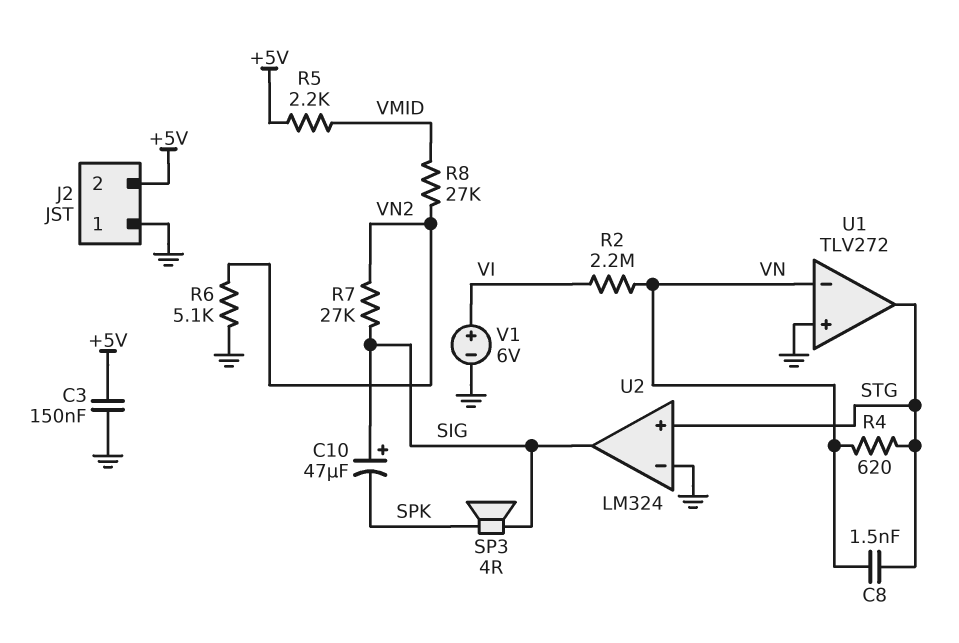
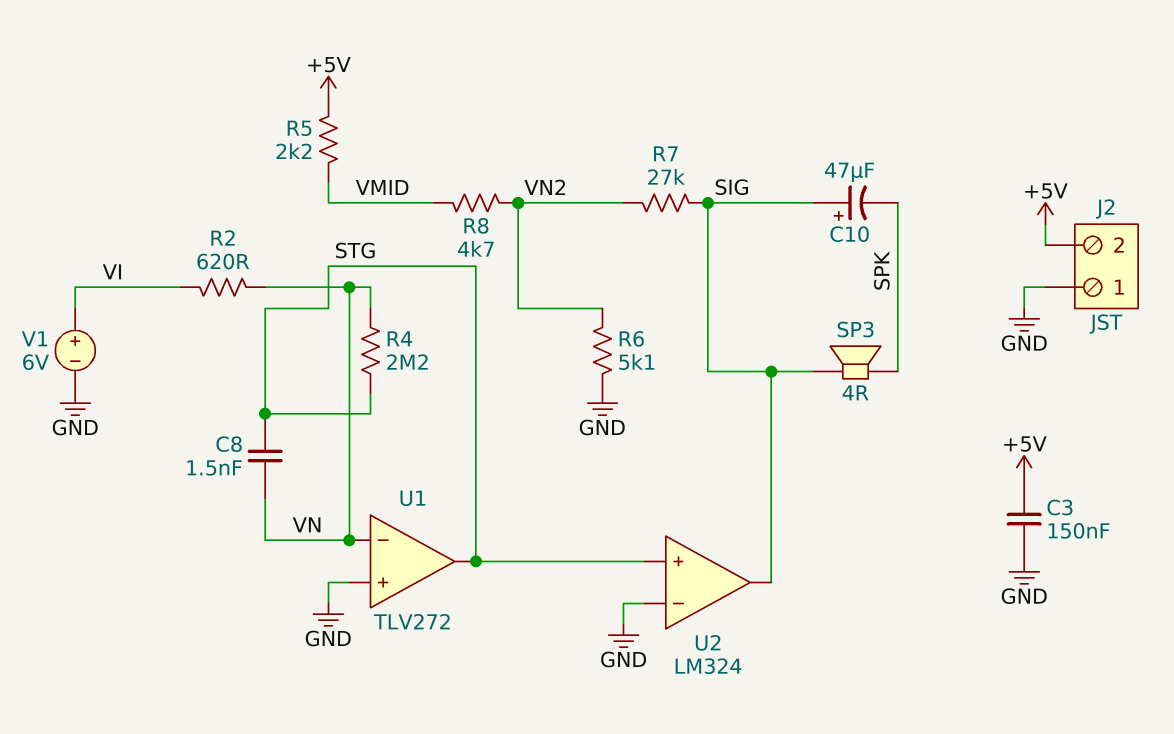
R2: 2.2M (VI, VN) -> 620 (VI, VN)
R4: 620 (STG, VN) -> 2.2M (STG, VN)
R8: 27k (VMID, VN2) -> 4.7k (VMID, VN2)

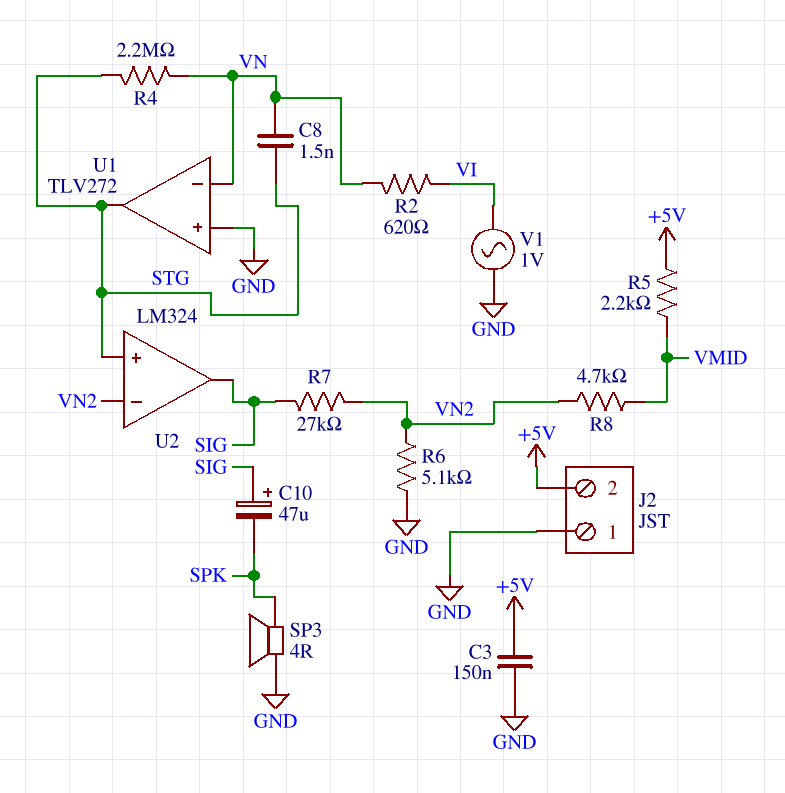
SP3: speaker 4R (SIG, SPK) -> speaker 4R (GND, SPK)
U2 pin in-: GND -> VN2
V1: 6V (plus VI, minus GND) -> AC 1V (GND, VI)

